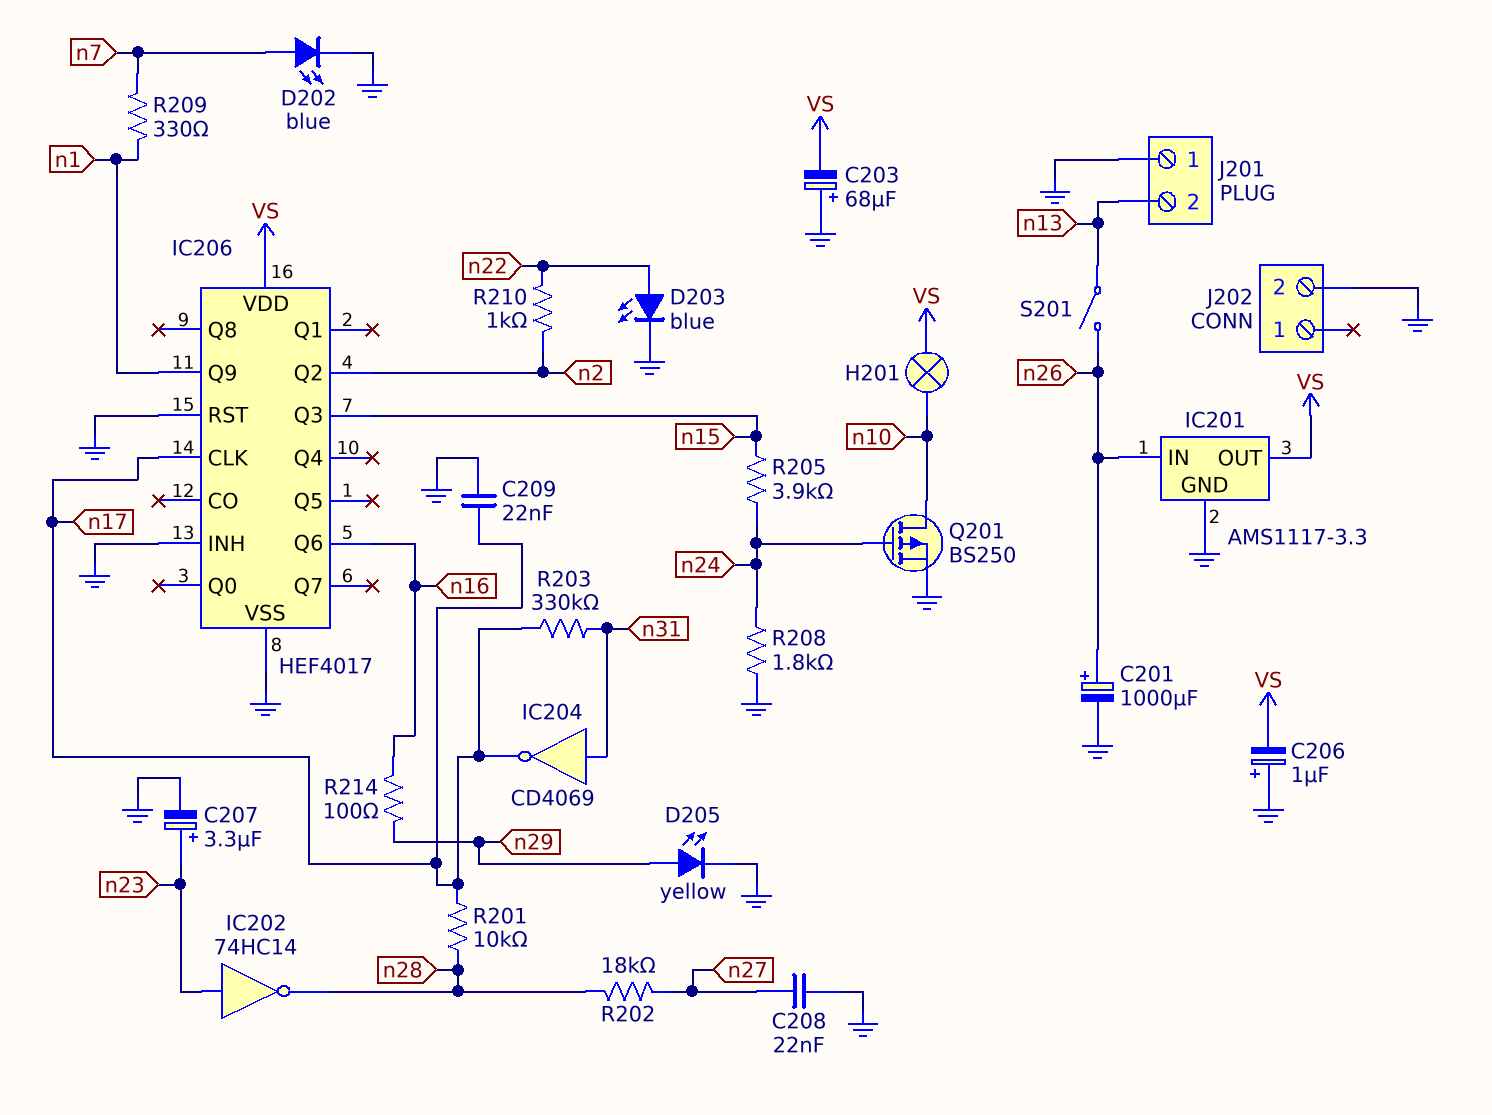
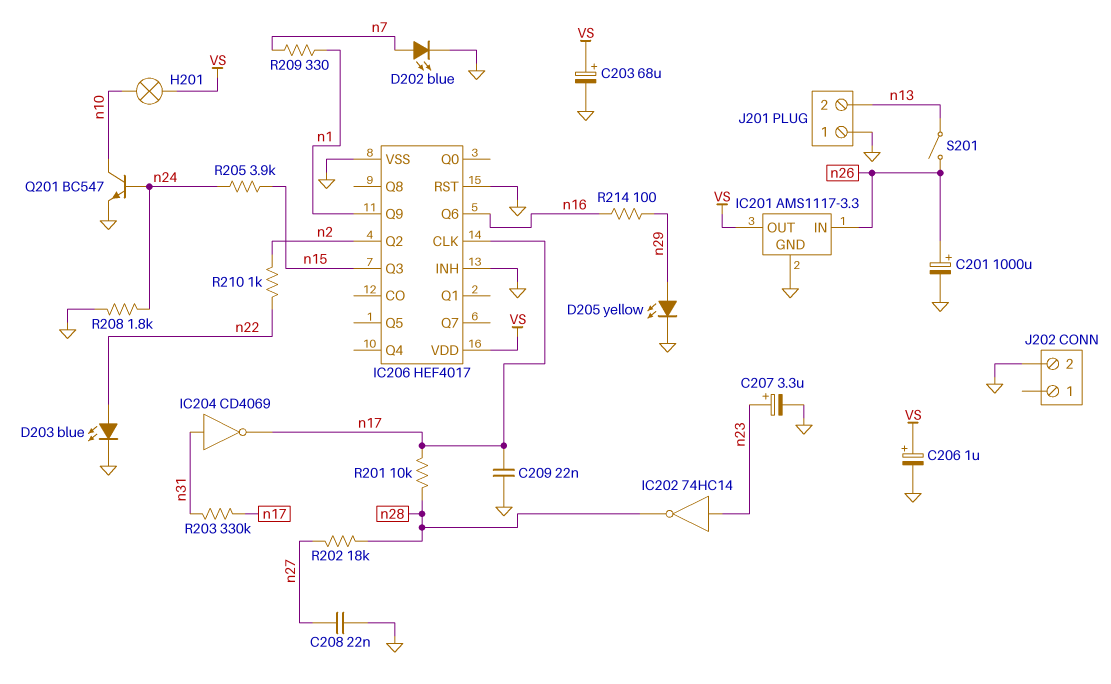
C203: 68uF (plus GND, minus VS) -> 68uF (plus VS, minus GND)
C206: 1uF (plus GND, minus VS) -> 1uF (plus VS, minus GND)
Q201: PMOS BS250 (G n24, D n10, S GND) -> NPN BC547 (B n24, C n10, E GND)

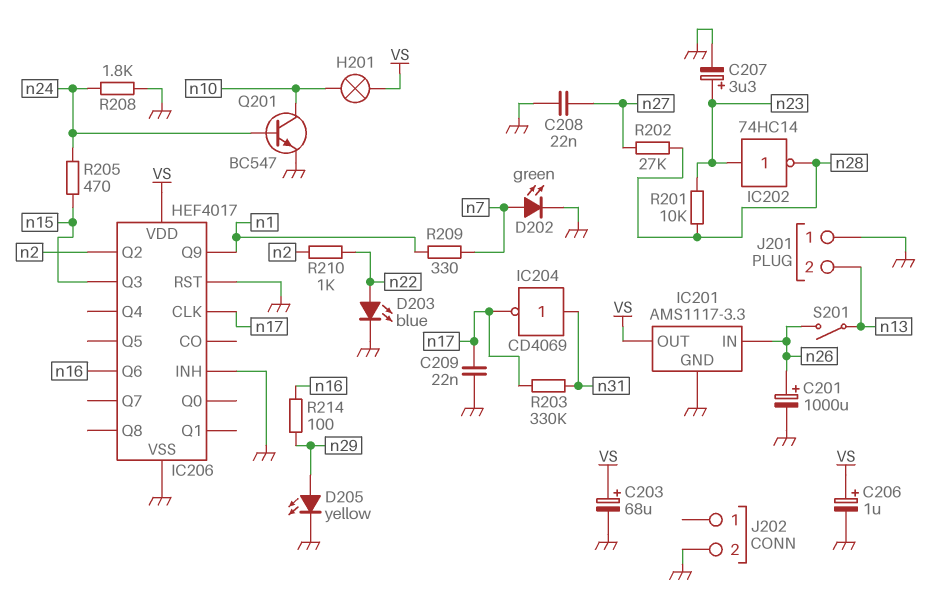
D202: LED blue (A n7, K GND) -> LED green (A n7, K GND)
R201: 10k (n17, n28) -> 10k (n23, n28)
R202: 18k (n27, n28) -> 27k (n27, n28)
R205: 3.9k (n15, n24) -> 470 (n15, n24)

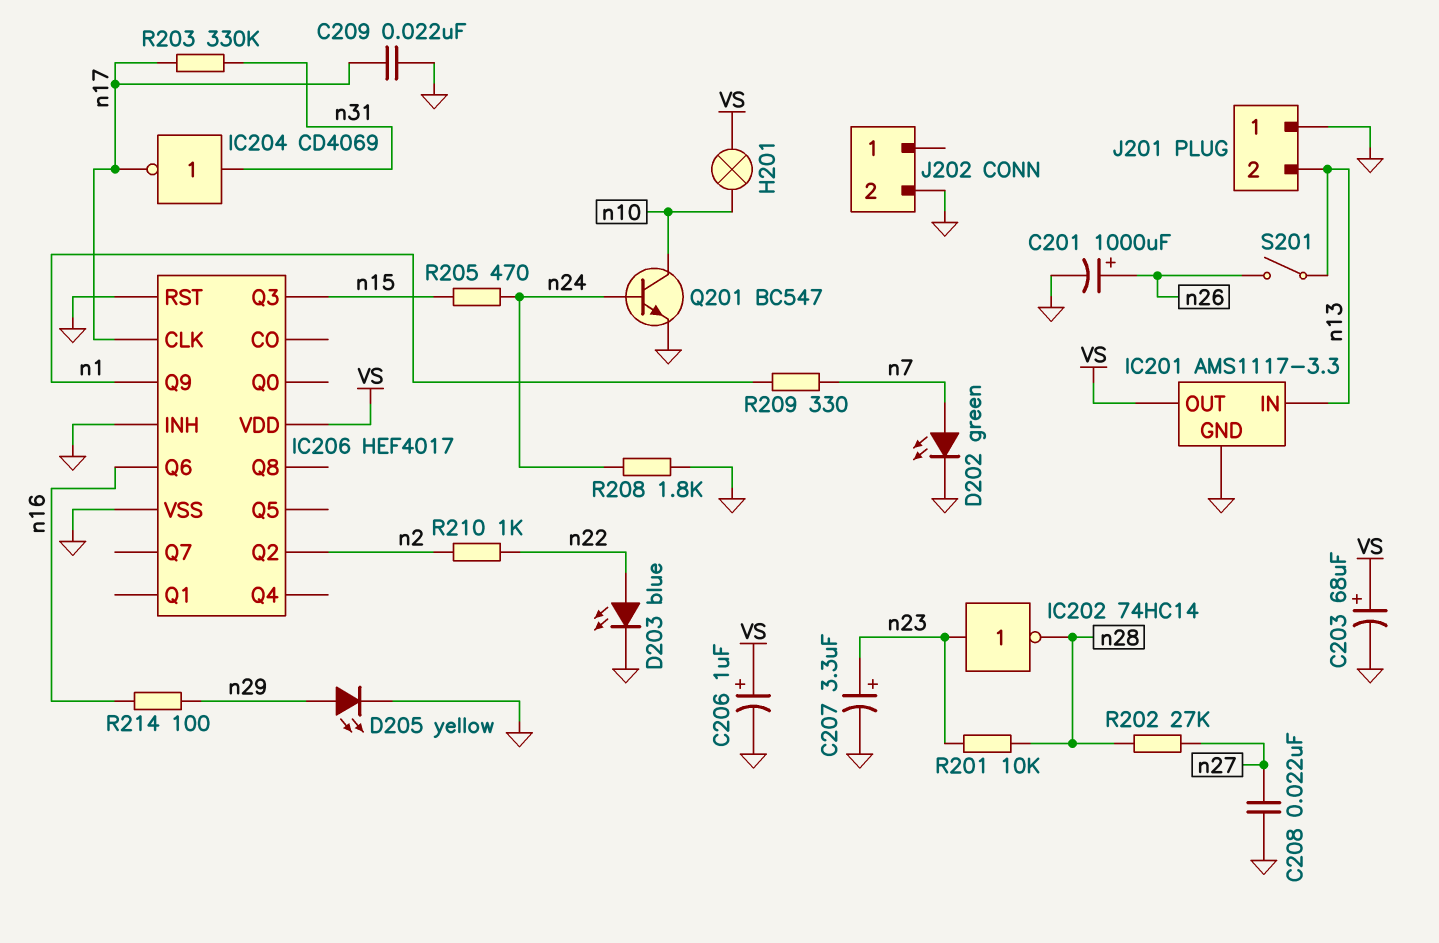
IC201 pin IN: n26 -> n13

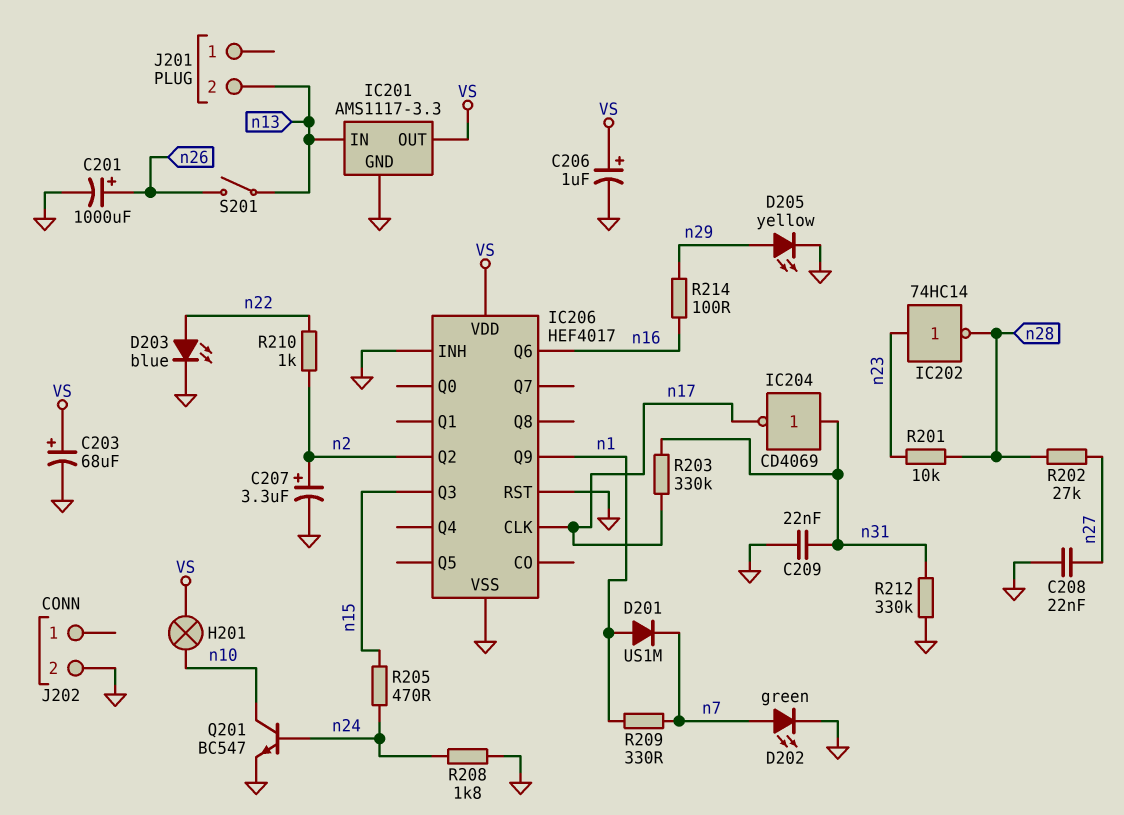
C207: 3.3uF (plus n23, minus GND) -> 3.3uF (plus n2, minus GND)
C209: 22nF (GND, n17) -> 22nF (GND, n31)
D201: none -> diode US1M (A n1, K n7)
J201 pin 1: GND -> none
R212: none -> 330k (GND, n31)

